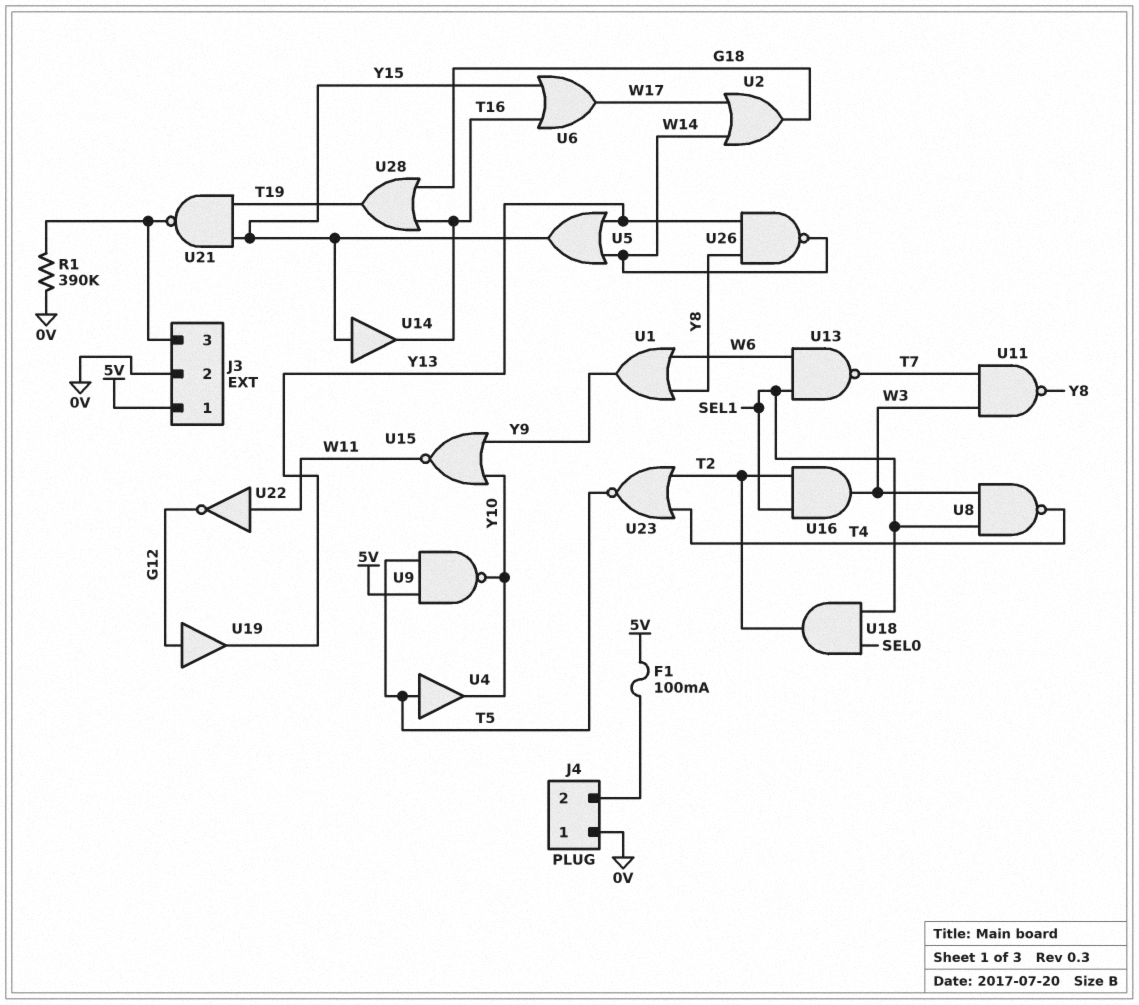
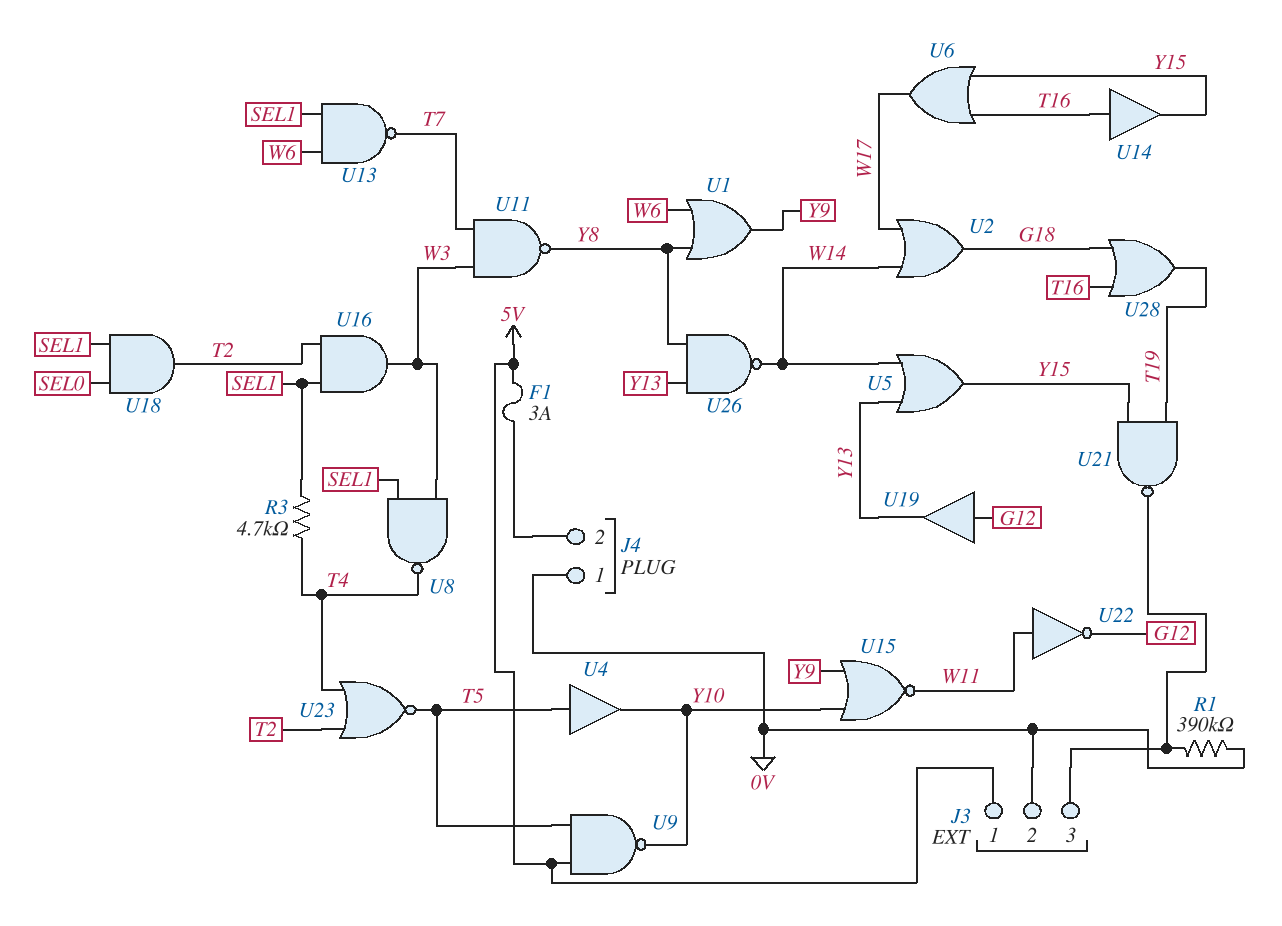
F1: 100mA (5V, J4/2) -> 3A (5V, J4/2)
R3: none -> 4.7k (SEL1, T4)
U14: buffer (in Y15, out T16) -> buffer (in T16, out Y15)

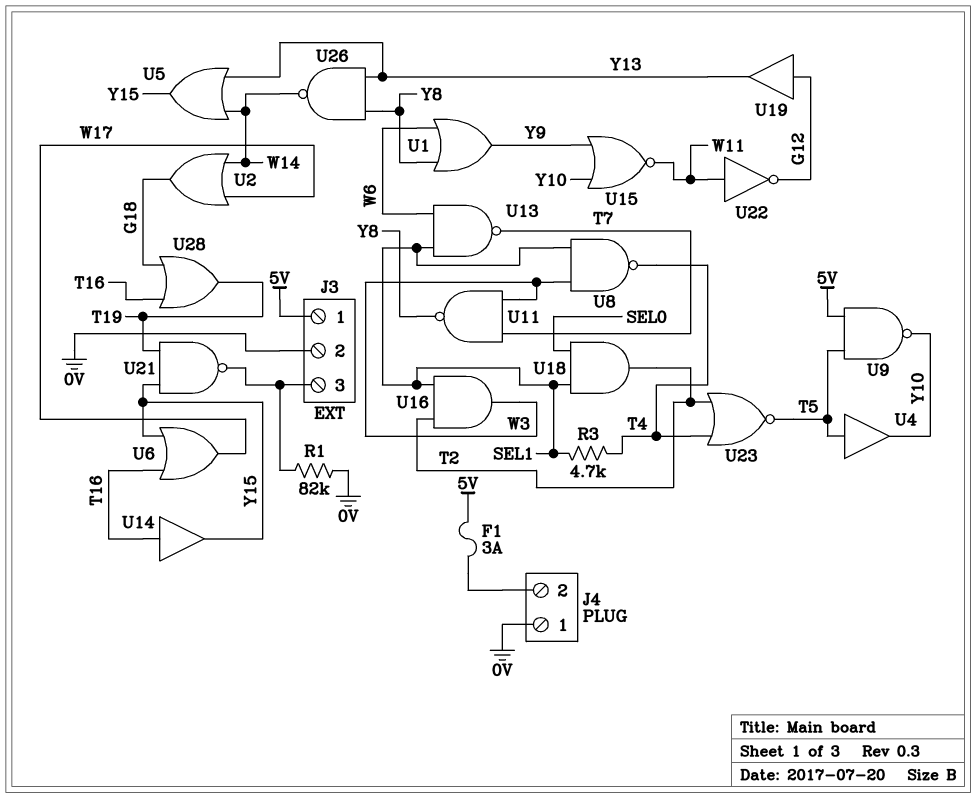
R1: 390k (0V, J3/3) -> 82k (0V, J3/3)

